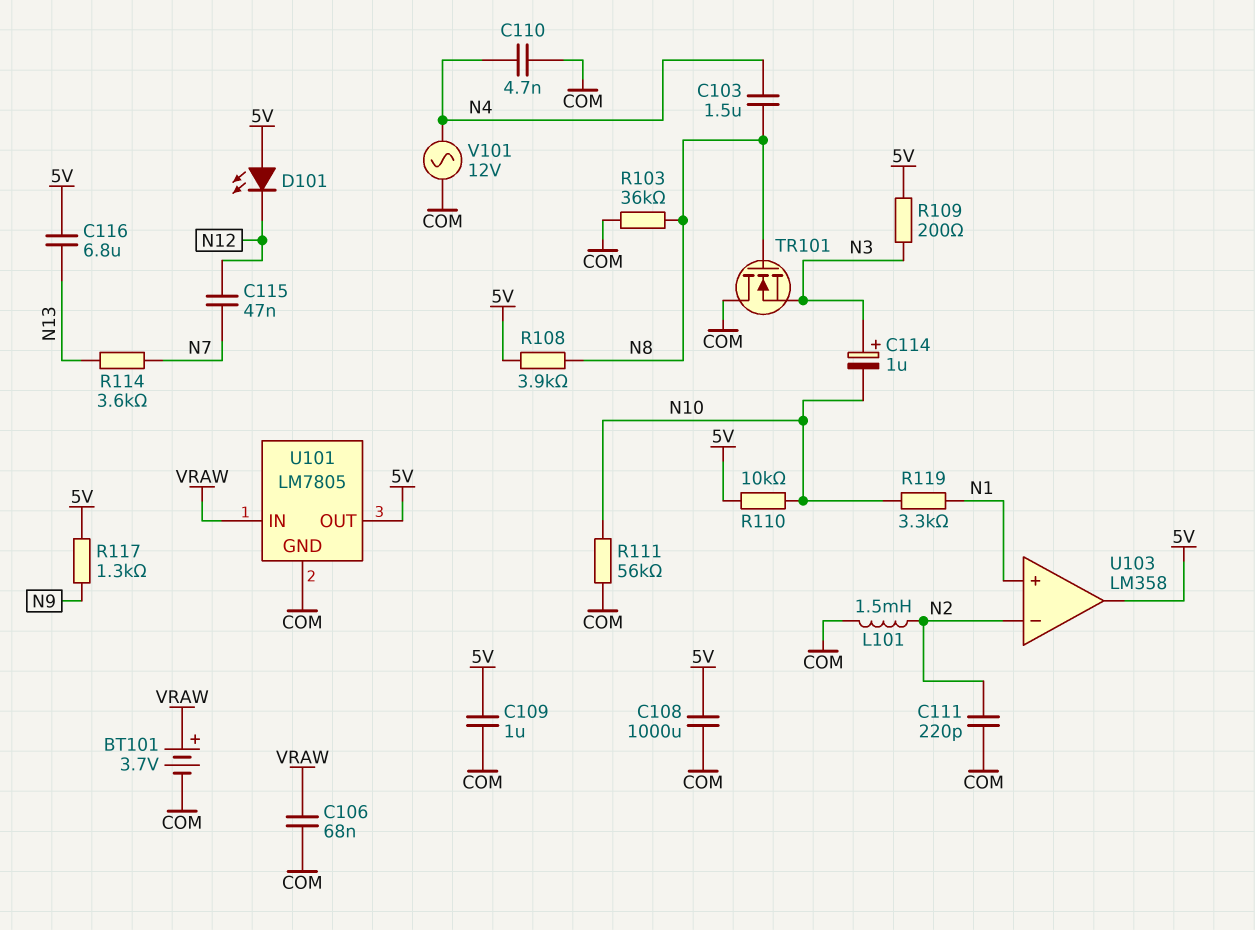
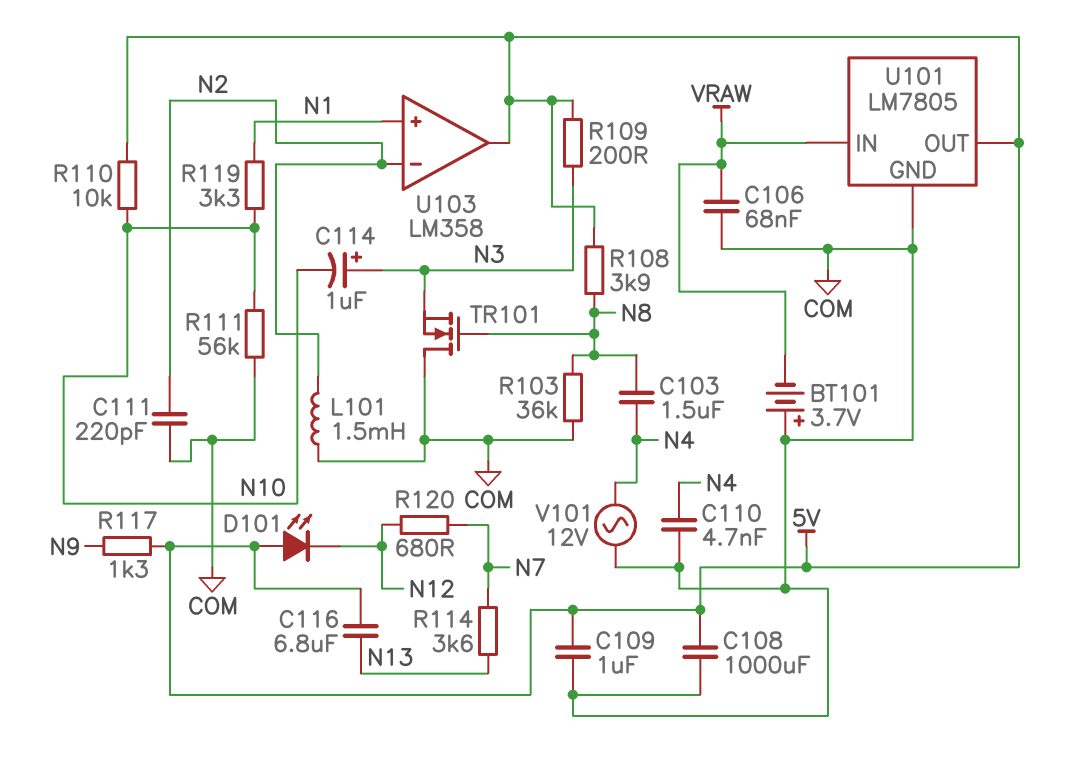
BT101: 3.7V (plus VRAW, minus COM) -> 3.7V (plus COM, minus VRAW)
C115: 47nF (N7, N12) -> none
R120: none -> 680 (N7, N12)

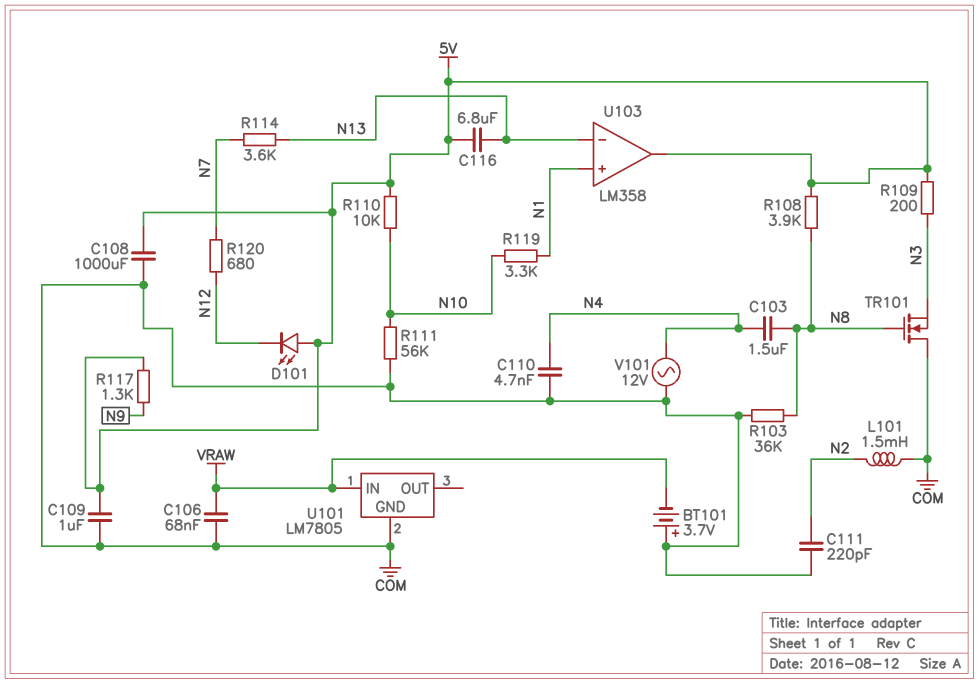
C114: 1uF (plus N3, minus N10) -> none
U101 pin OUT: 5V -> none
U103 pin in-: N2 -> N13

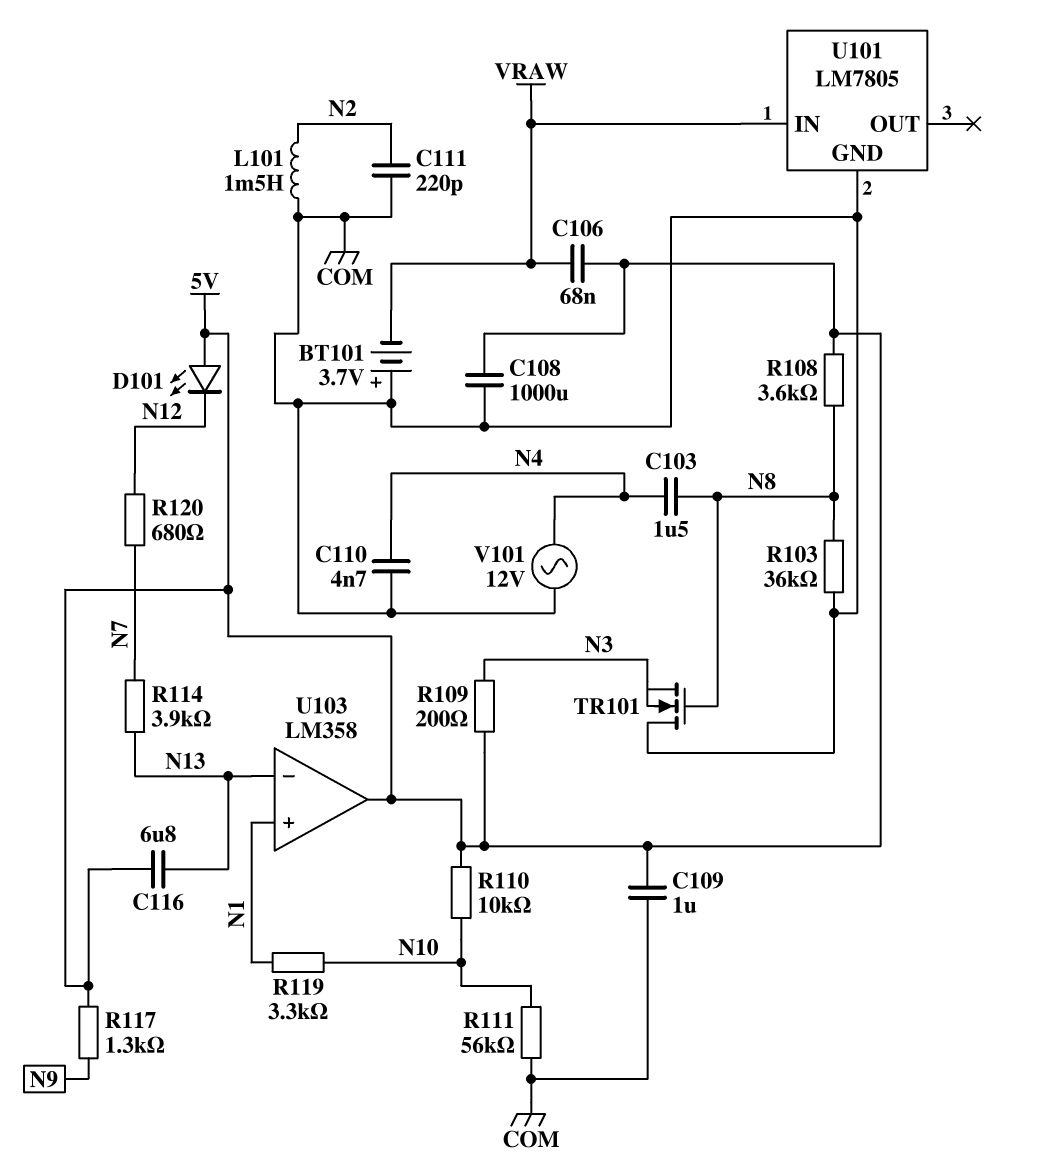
C106: 68nF (COM, VRAW) -> 68nF (5V, VRAW)
R108: 3.9k (5V, N8) -> 3.6k (5V, N8)
R114: 3.6k (N7, N13) -> 3.9k (N7, N13)

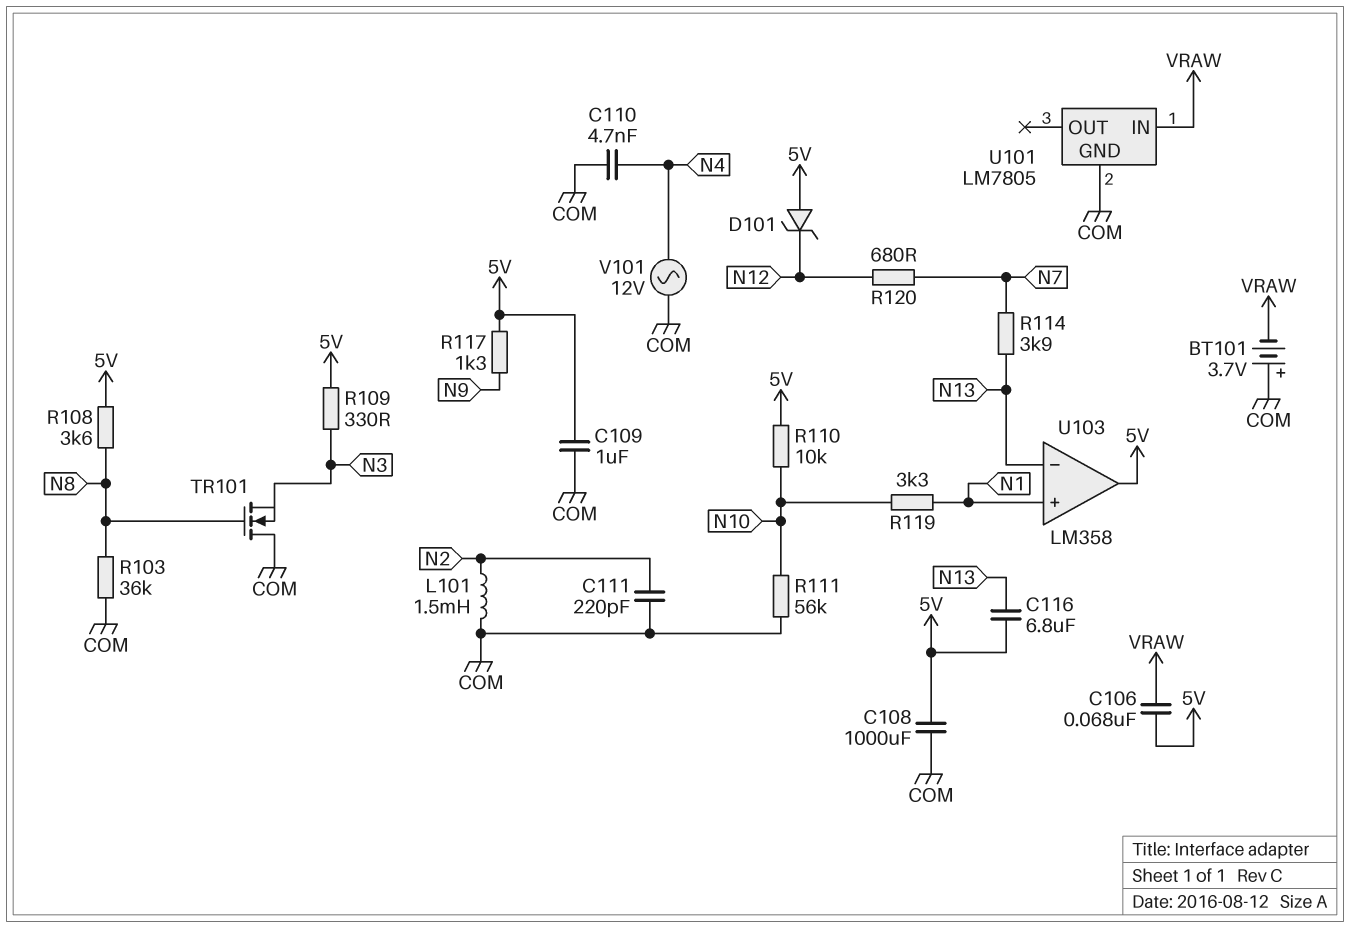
C103: 1.5uF (N4, N8) -> none
D101: LED (A 5V, K N12) -> zener (A 5V, K N12)
R109: 200 (5V, N3) -> 330 (5V, N3)

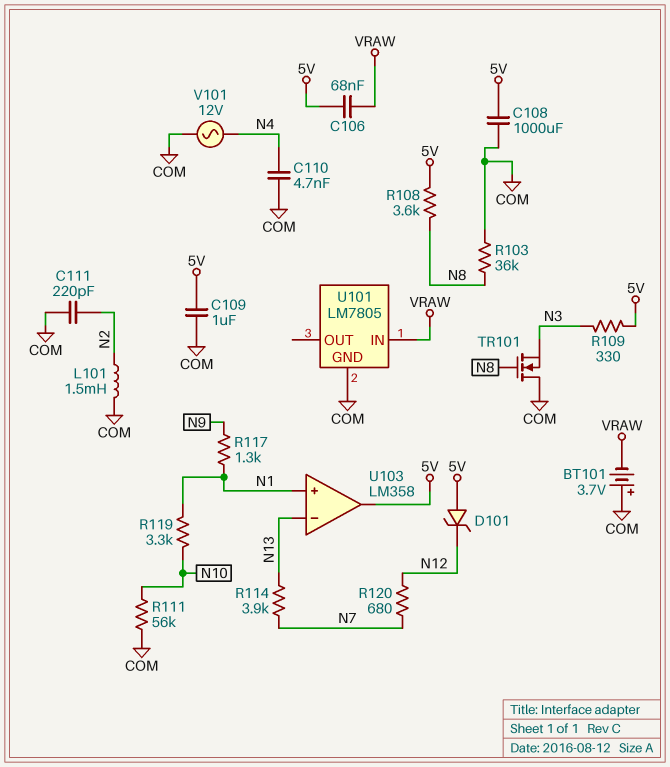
C116: 6.8uF (5V, N13) -> none
R110: 10k (5V, N10) -> none
R117: 1.3k (5V, N9) -> 1.3k (N1, N9)

